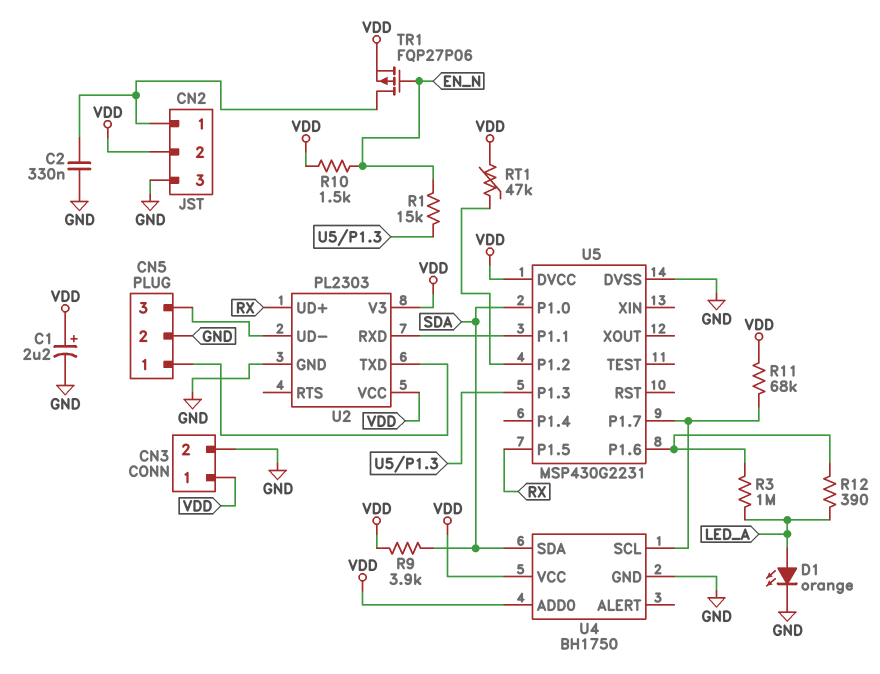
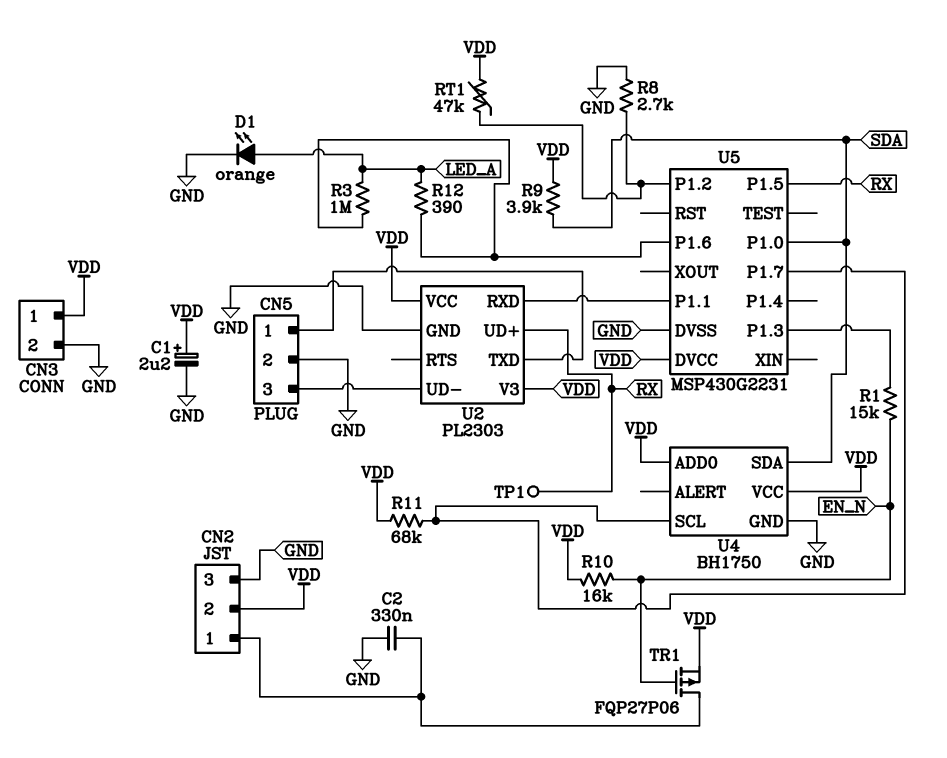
R8: none -> 2.7k (GND, U5/P1.2)
R10: 1.5k (EN_N, VDD) -> 16k (EN_N, VDD)
TP1: none -> test point (RX)

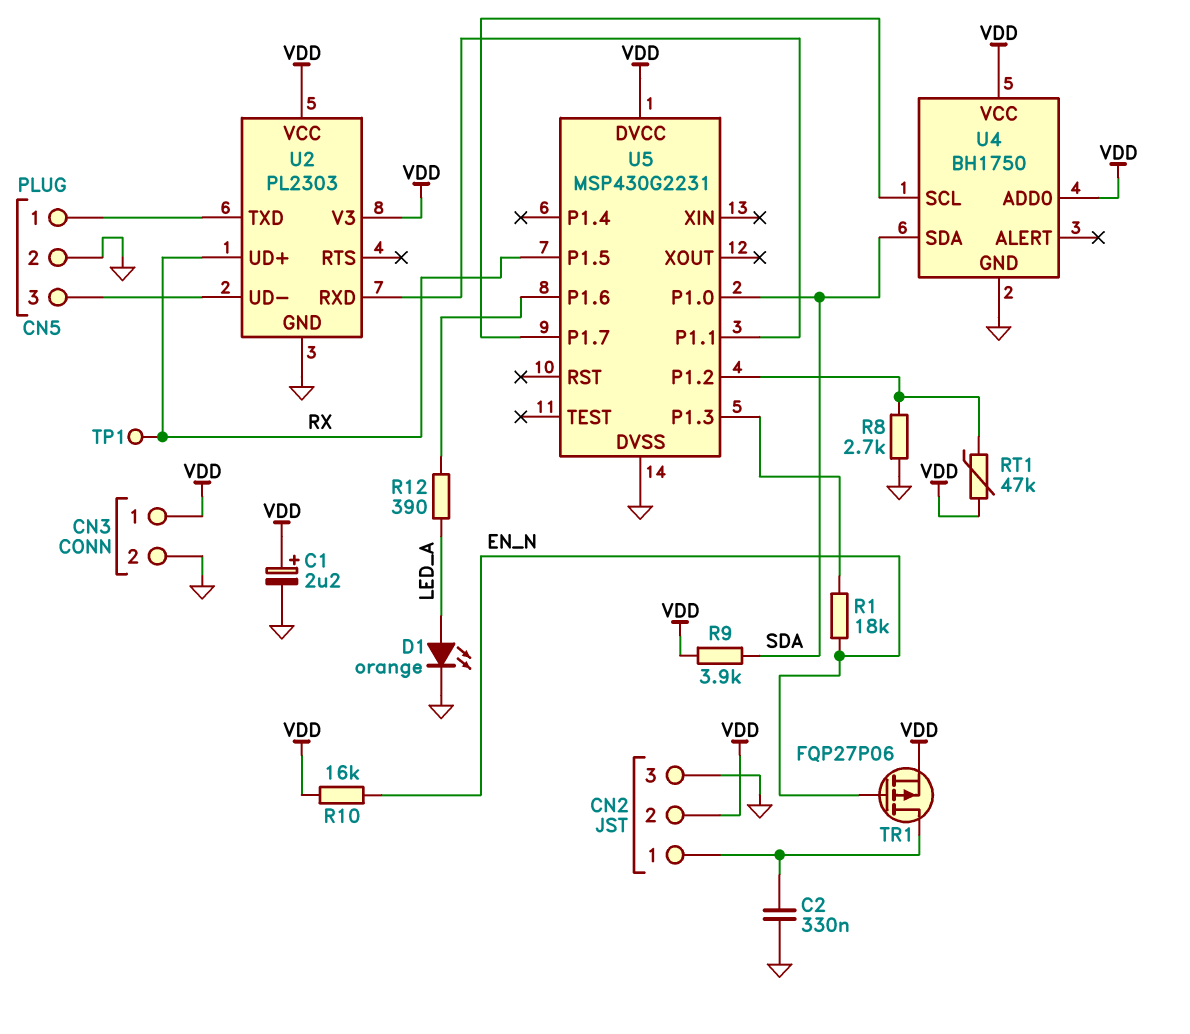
R1: 15k (EN_N, U5/P1.3) -> 18k (EN_N, U5/P1.3)
R3: 1M (LED_A, U5/P1.6) -> none
R11: 68k (U4/SCL, VDD) -> none

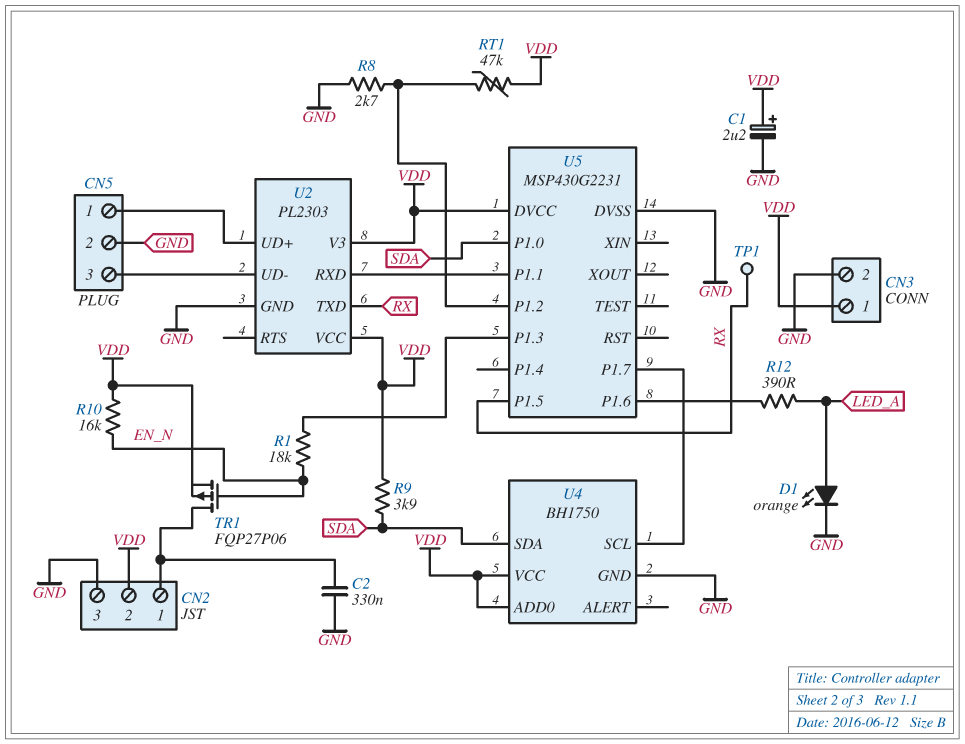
U2 pin TXD: CN5/1 -> RX
U2 pin UD+: RX -> CN5/1

